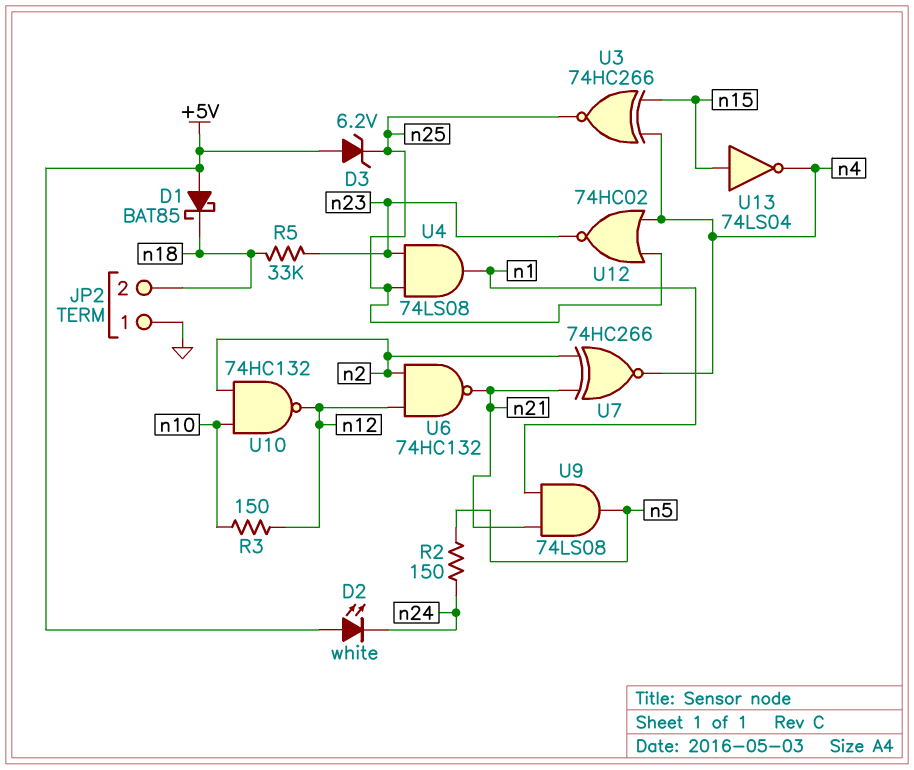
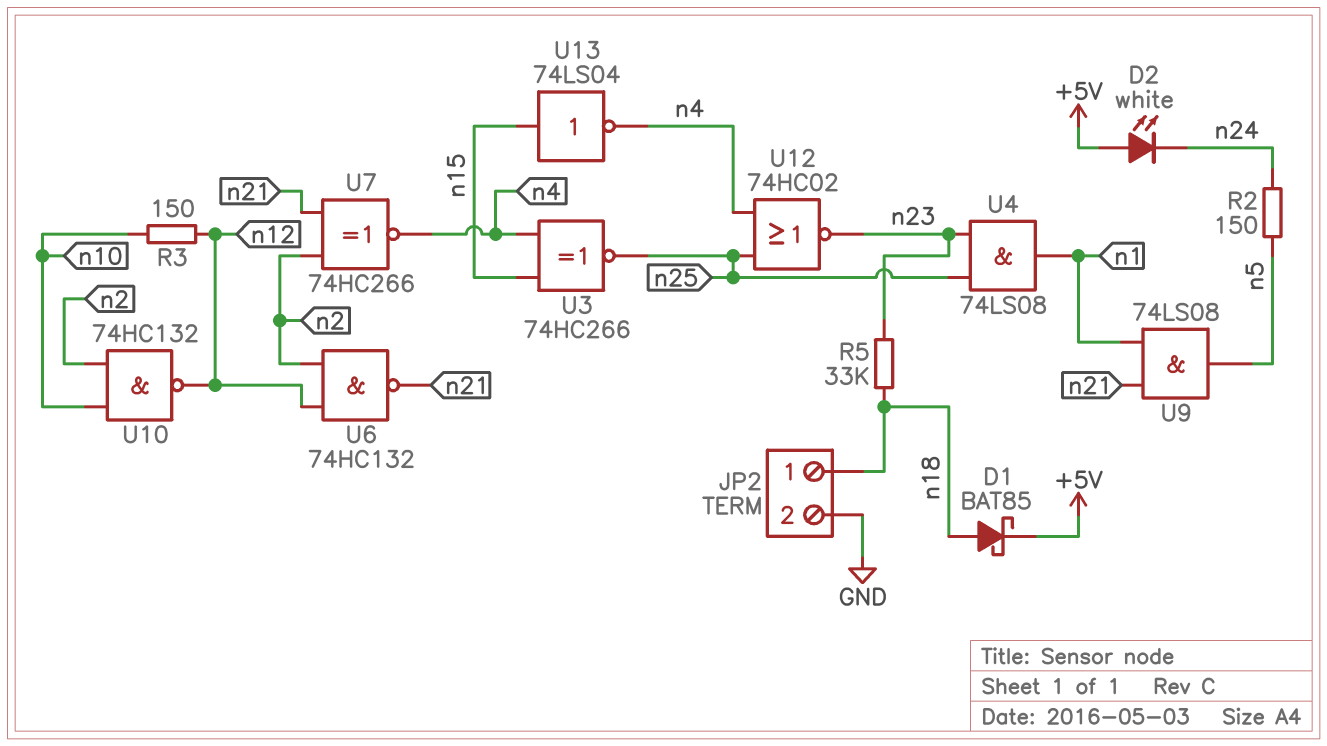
D1: schottky BAT85 (A +5V, K n18) -> schottky BAT85 (A n18, K +5V)
D3: zener 6.2V (A +5V, K n25) -> none
JP2 pin 1: GND -> n18
JP2 pin 2: n18 -> GND

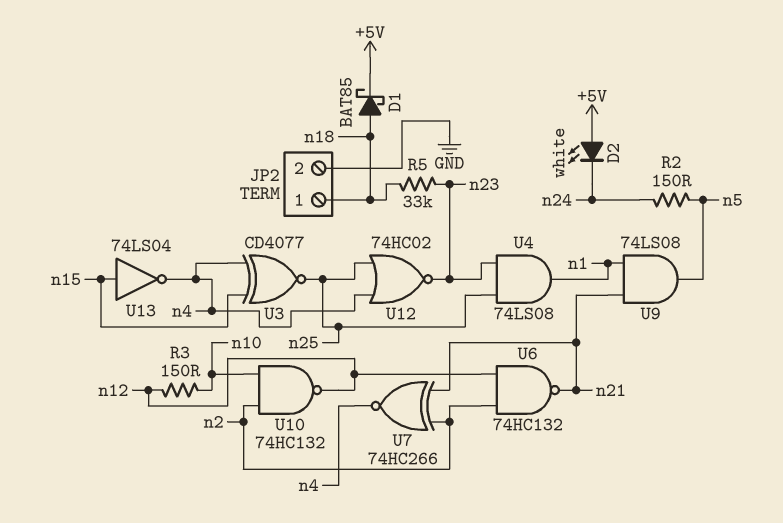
U3: XNOR 74HC266 (in n4, in n15, out n25) -> XNOR CD4077 (in n4, in n15, out n25)

